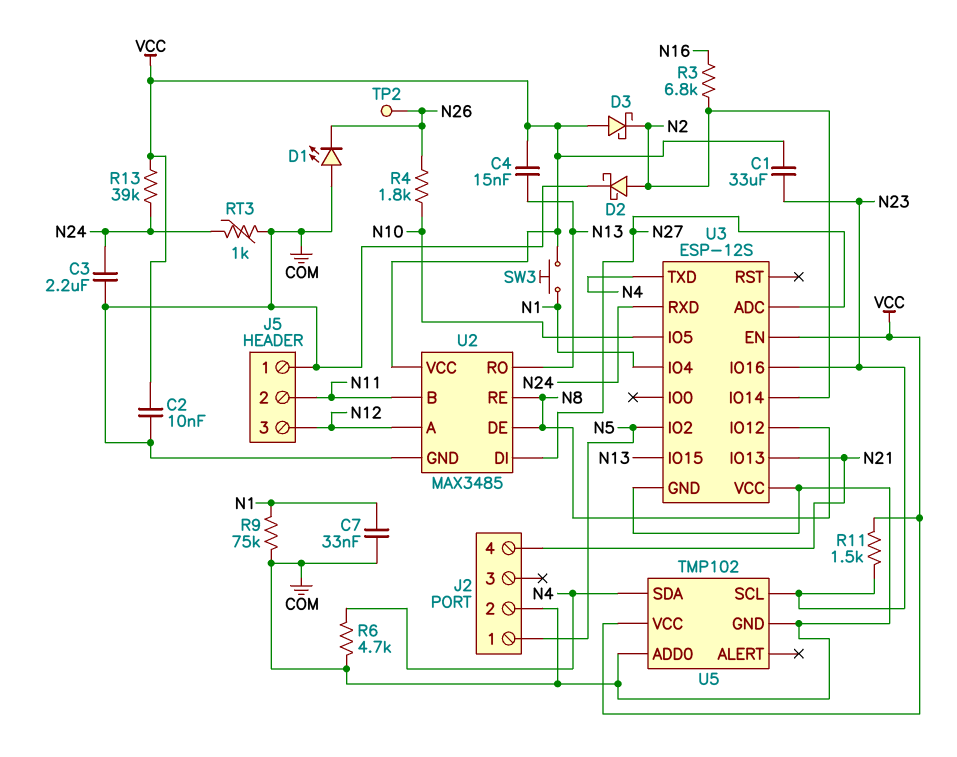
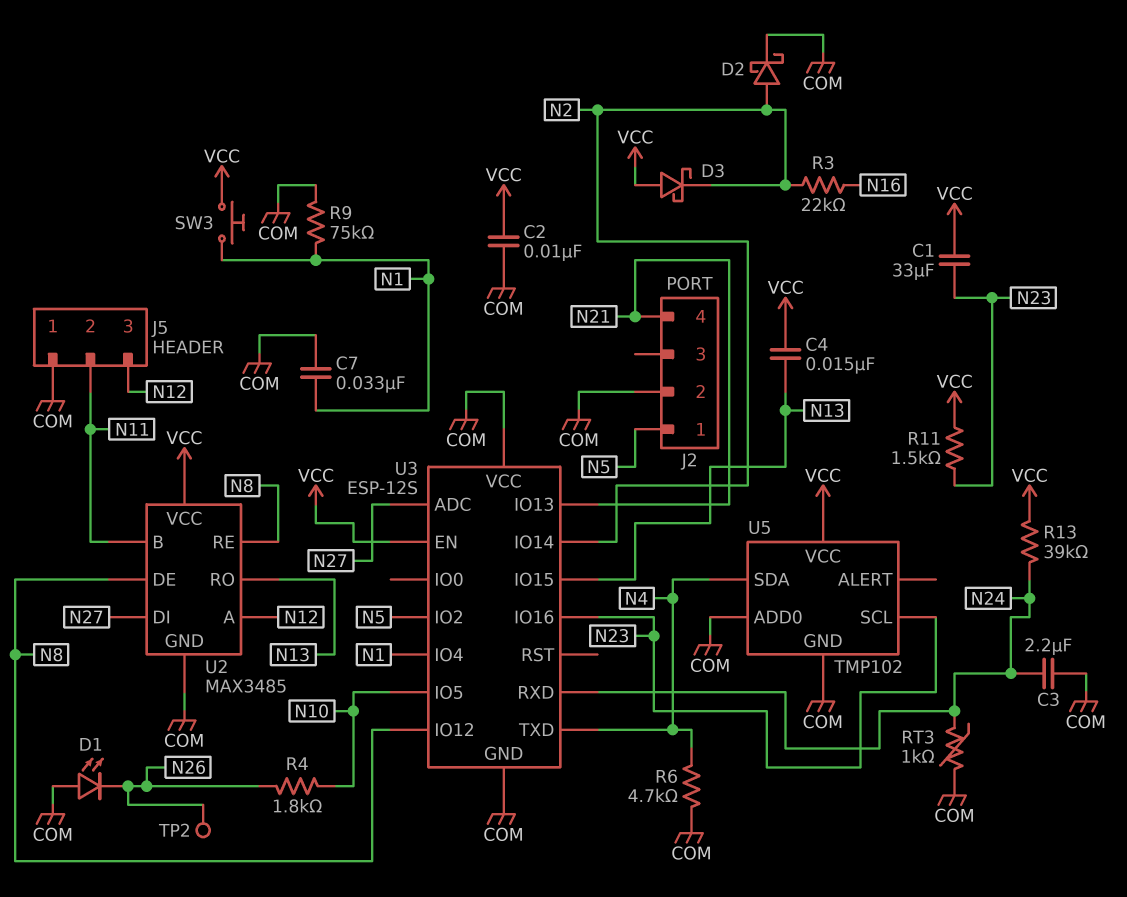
R3: 6.8k (N2, N16) -> 22k (N2, N16)

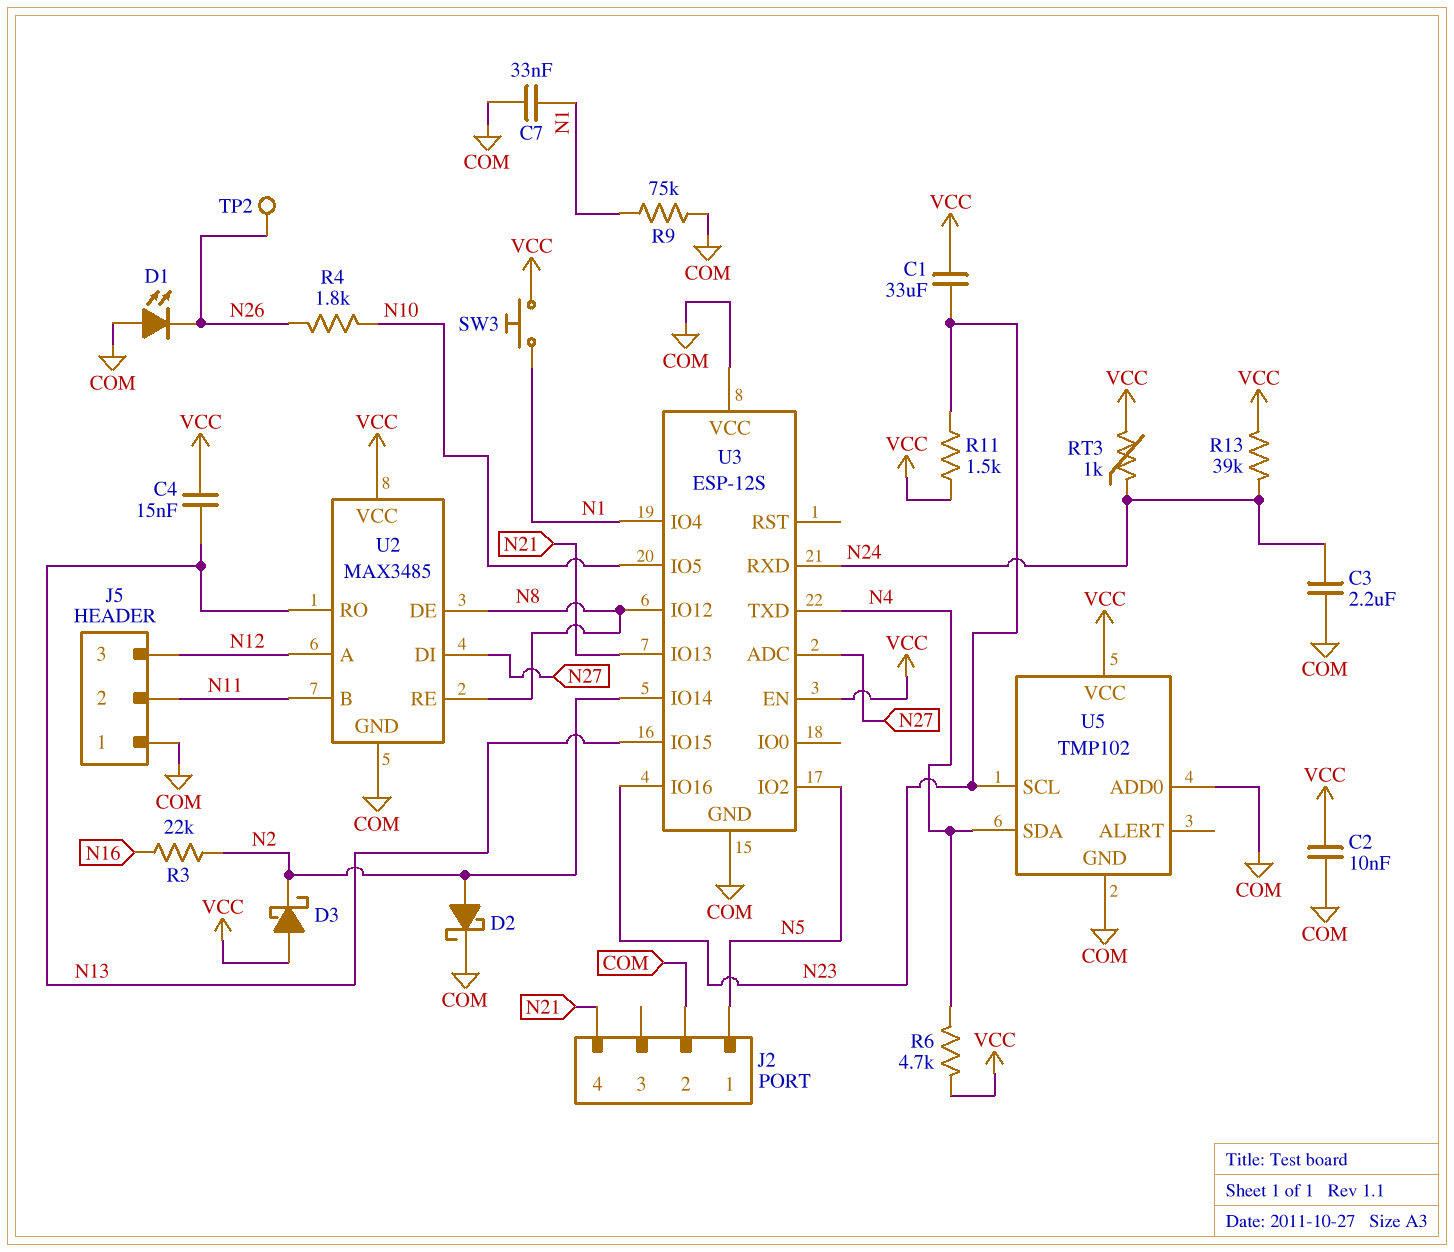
R6: 4.7k (COM, N4) -> 4.7k (N4, VCC)
RT3: 1k (COM, N24) -> 1k (N24, VCC)

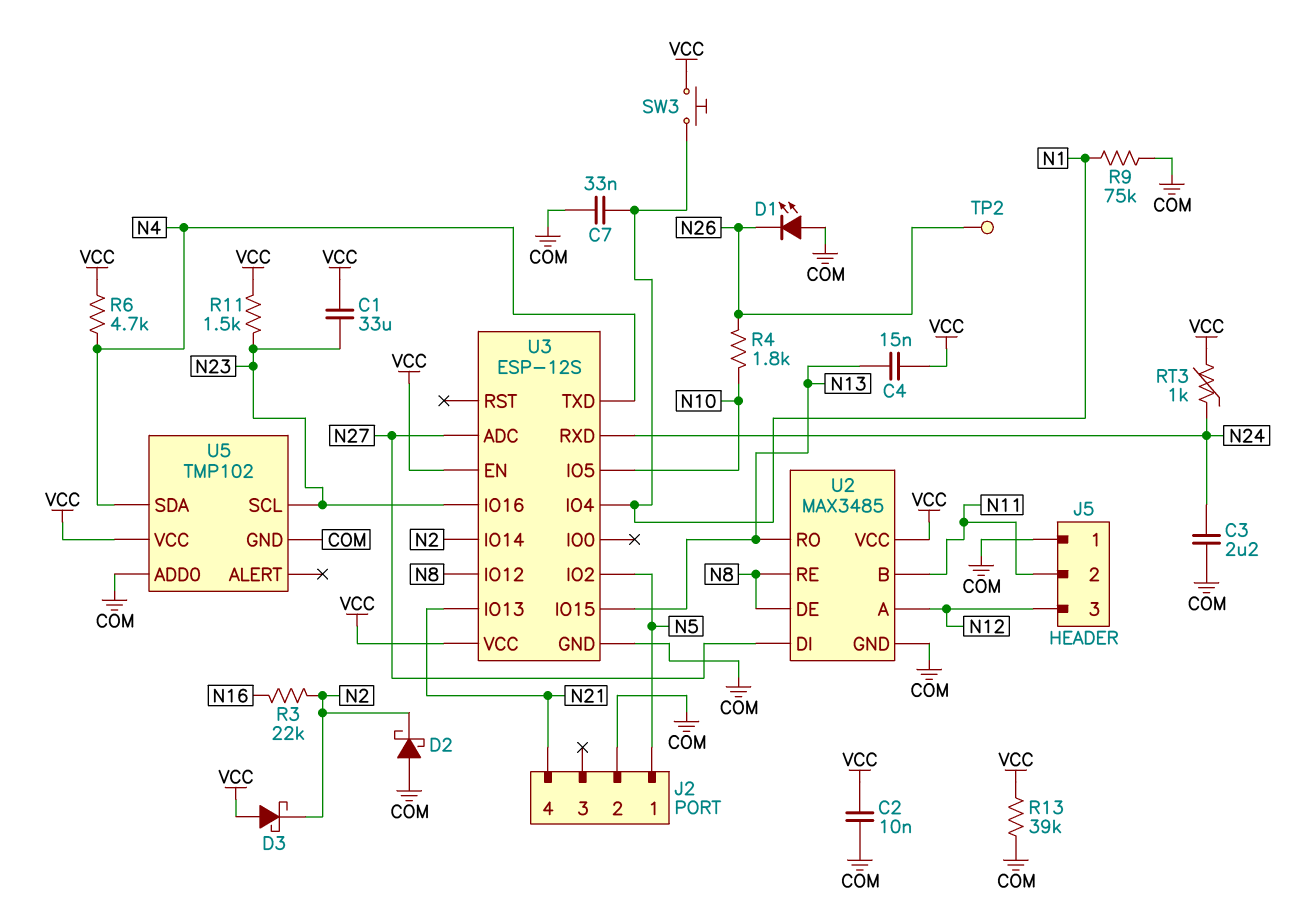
D2: schottky (A N2, K COM) -> schottky (A COM, K N2)
R13: 39k (N24, VCC) -> 39k (COM, VCC)
U3 pin VCC: COM -> VCC

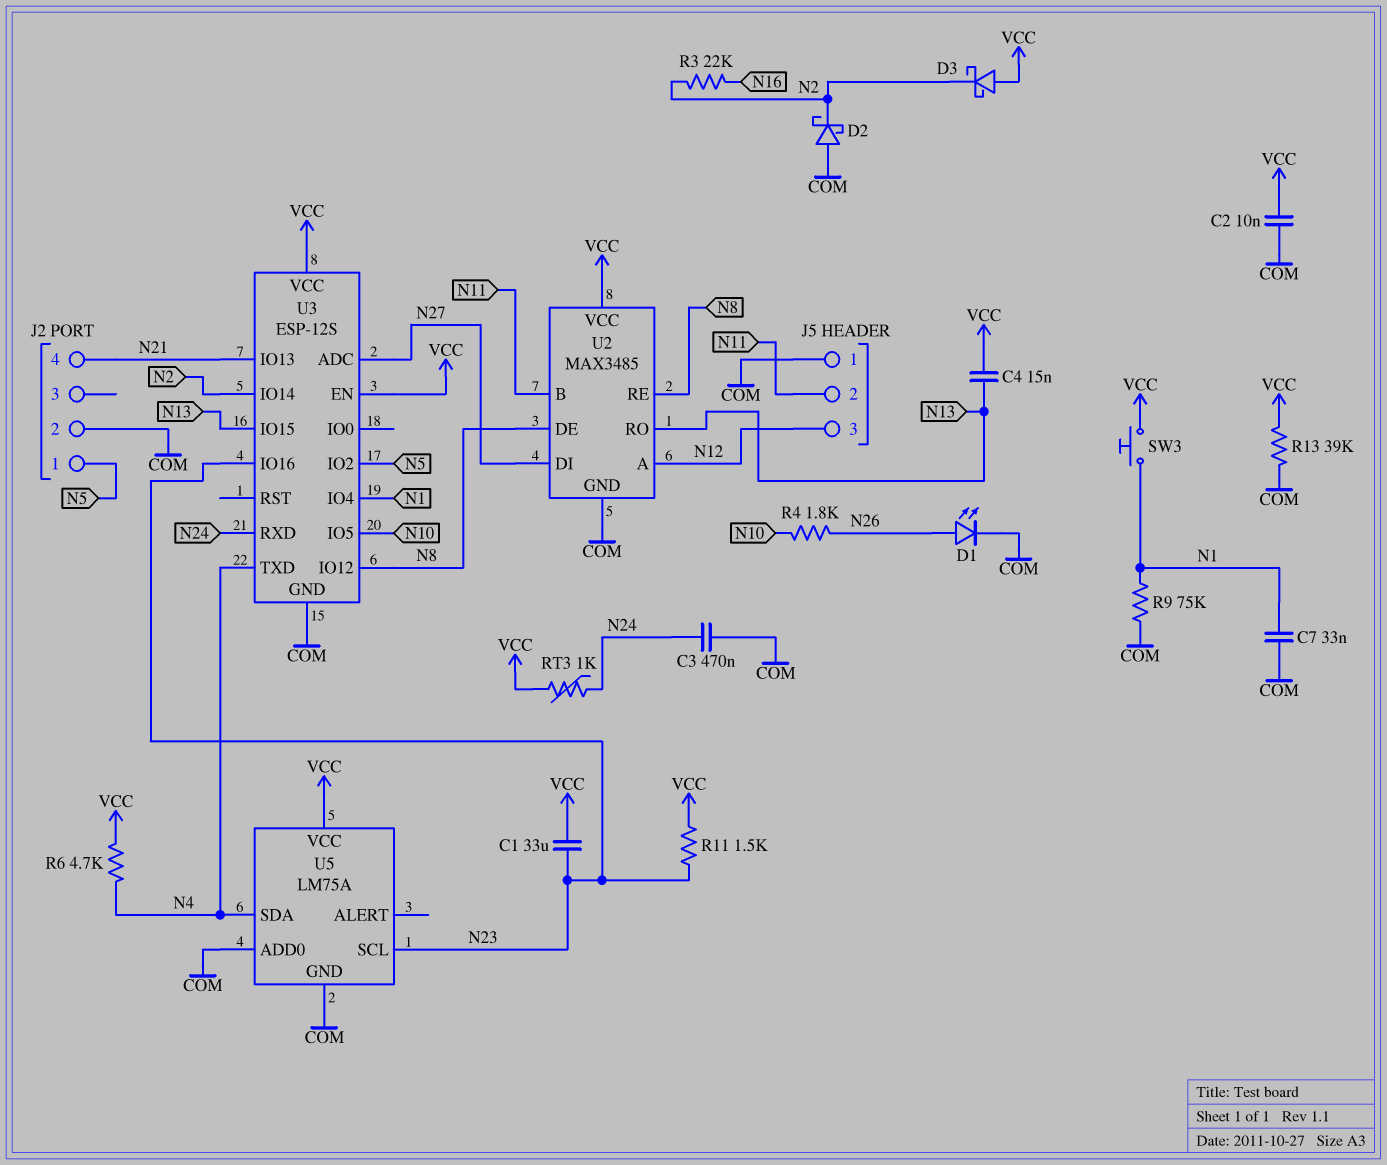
C3: 2.2uF (COM, N24) -> 470nF (COM, N24)
D1: LED (A COM, K N26) -> LED (A N26, K COM)
TP2: test point (N26) -> none
U5: TMP102 -> LM75A

